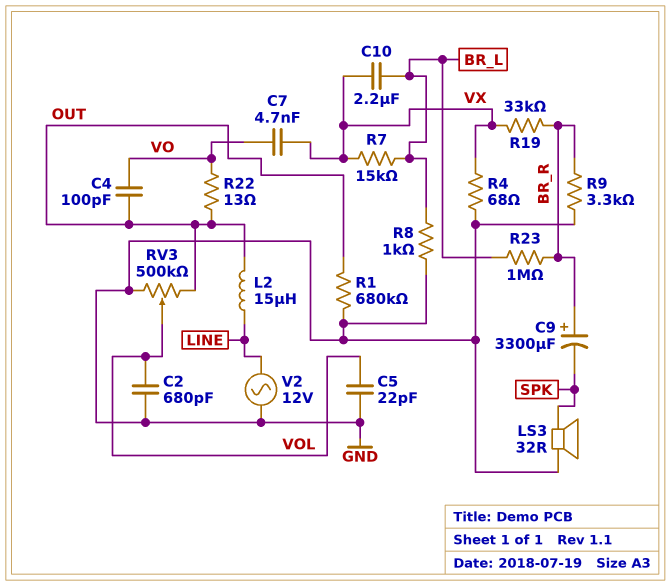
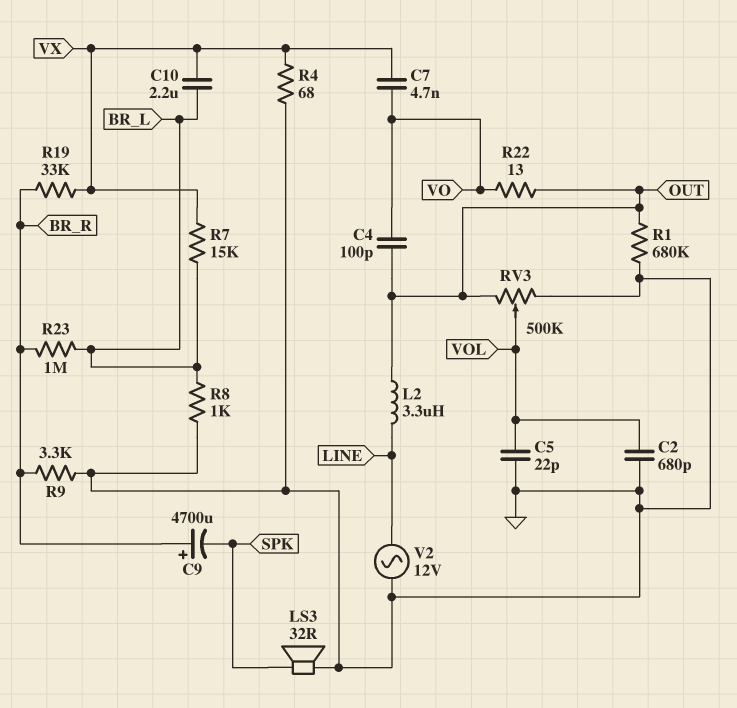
C9: 3300uF (plus BR_R, minus SPK) -> 4700uF (plus BR_R, minus SPK)
L2: 15uH (LINE, OUT) -> 3.3uH (LINE, OUT)

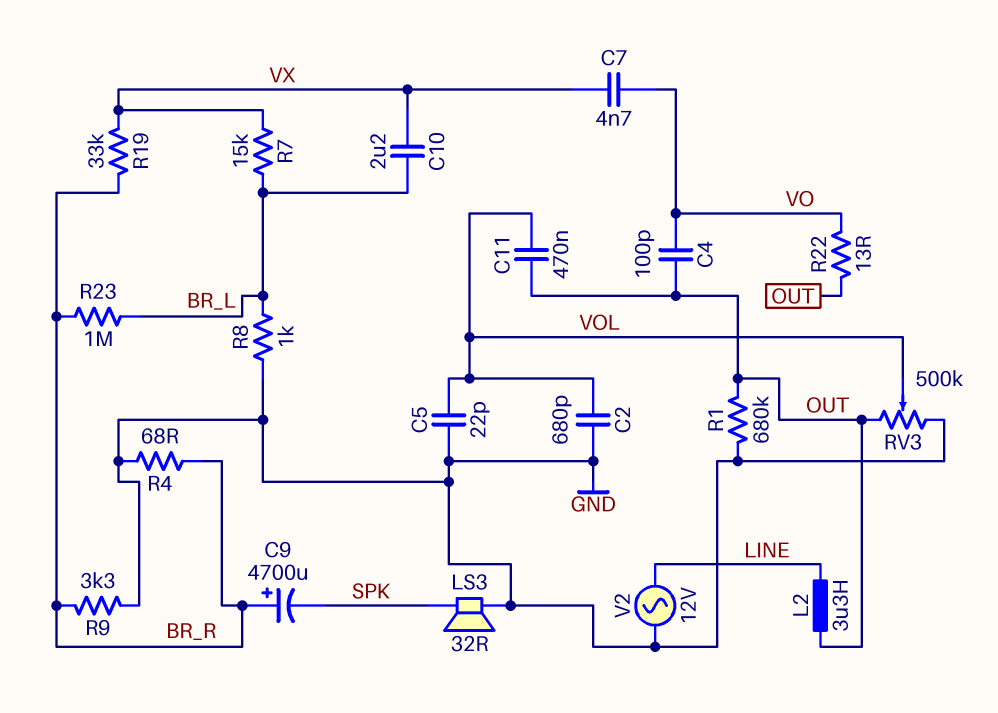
C11: none -> 470nF (OUT, VOL)
R4: 68 (GND, VX) -> 68 (BR_R, GND)

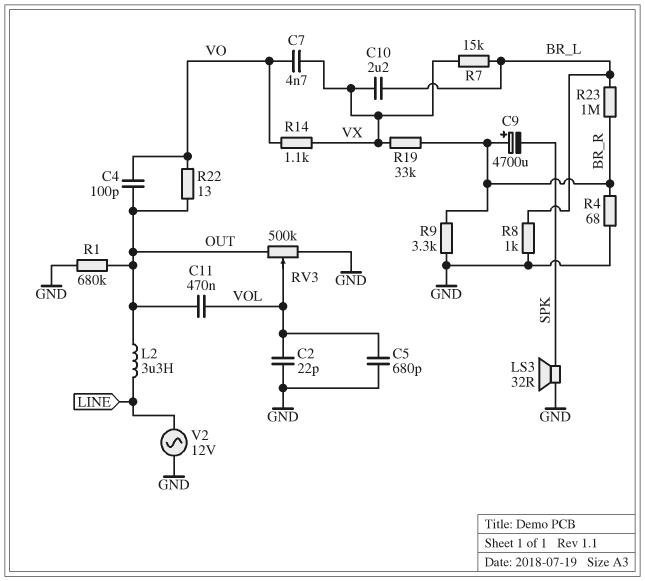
C2: 680pF (GND, VOL) -> 22pF (GND, VOL)
C5: 22pF (GND, VOL) -> 680pF (GND, VOL)
R14: none -> 1.1k (VO, VX)

